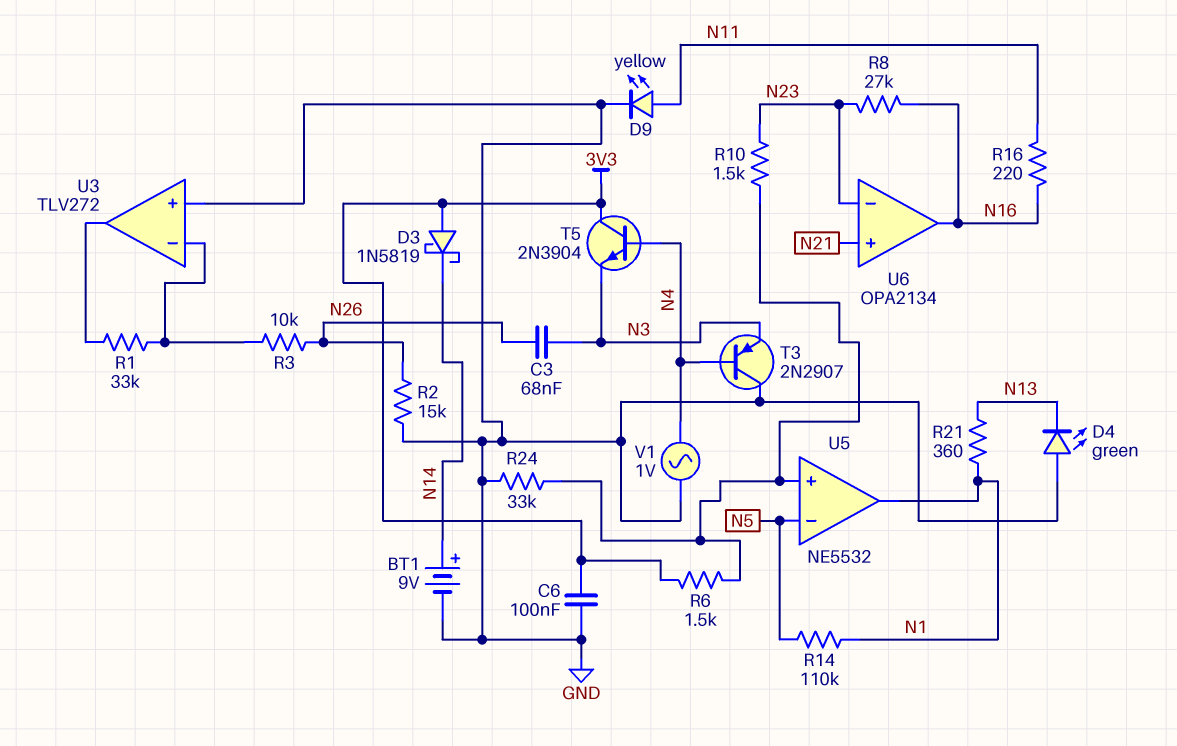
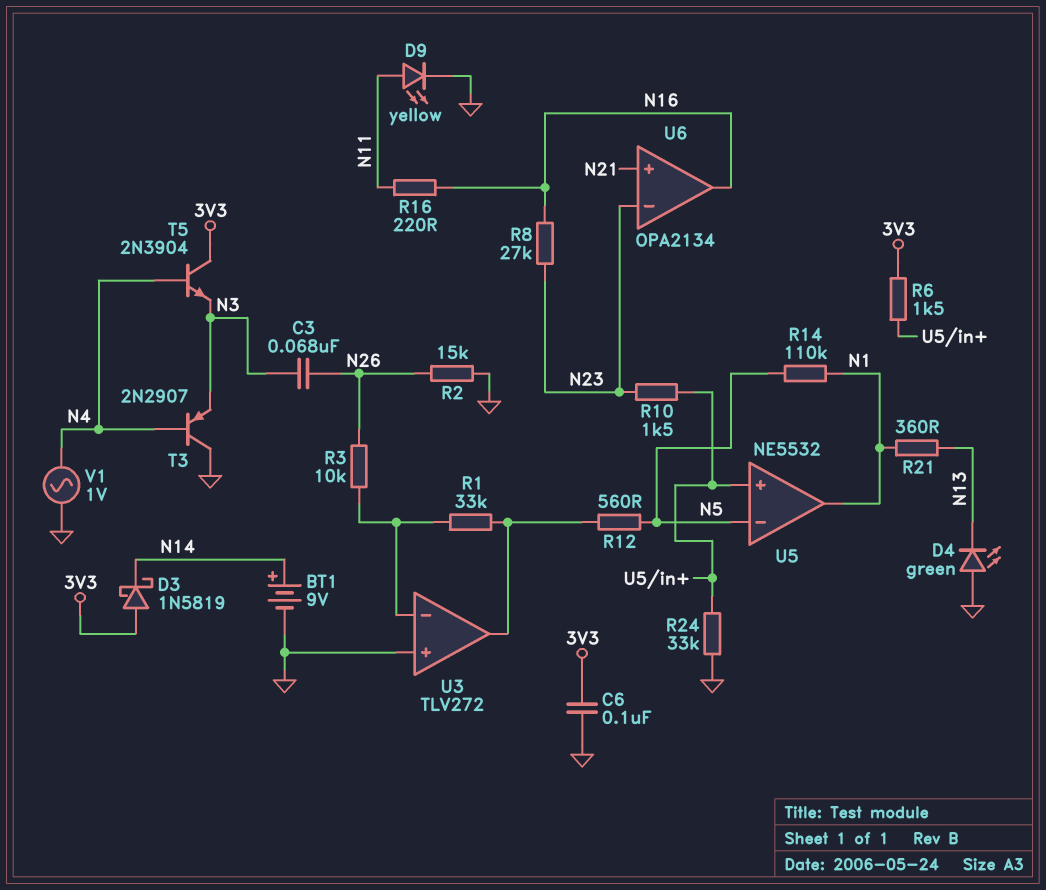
R12: none -> 560 (N5, U3/out)

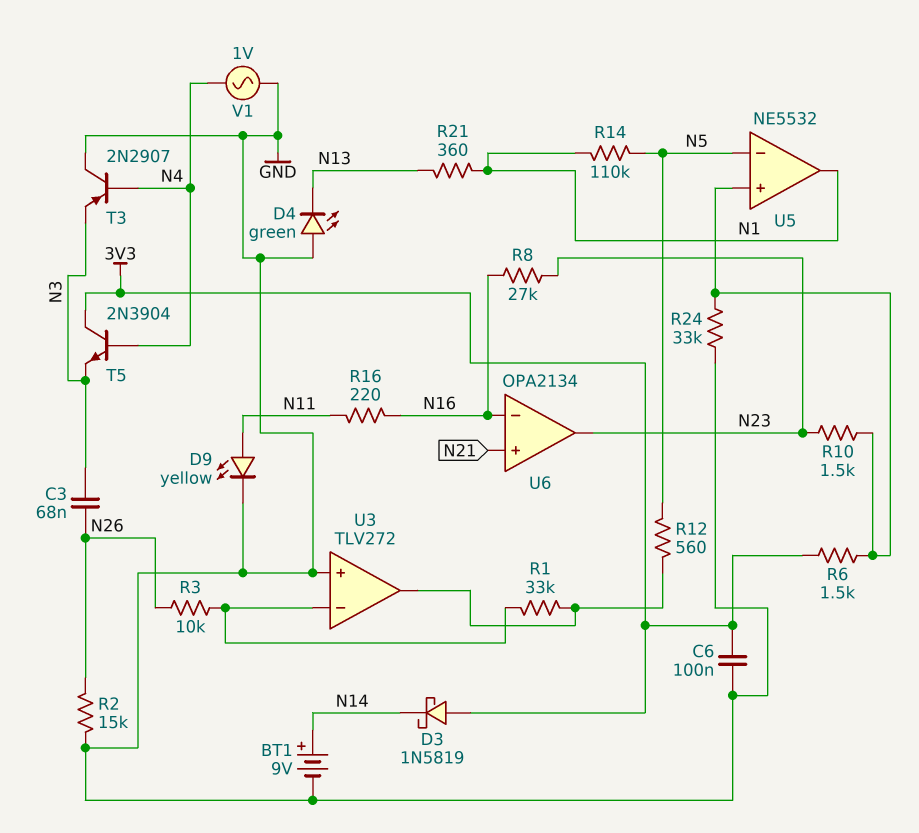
U6 pin in-: N23 -> N16
U6 pin out: N16 -> N23

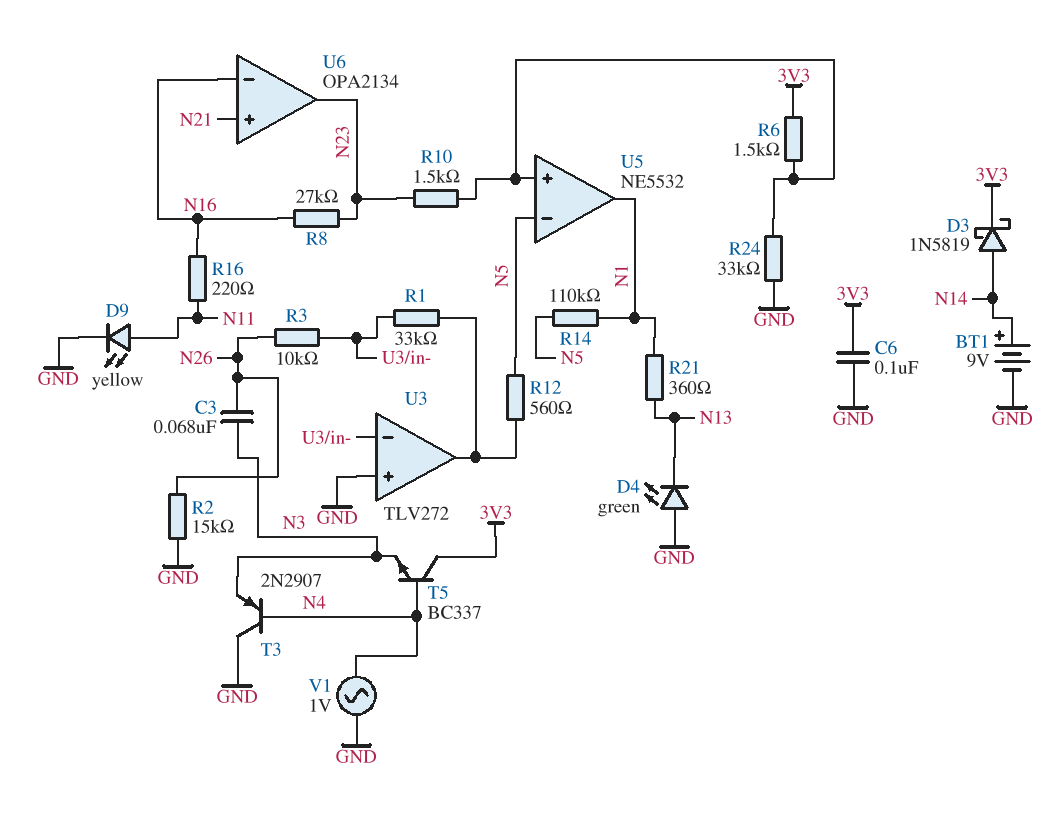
D3: schottky 1N5819 (A 3V3, K N14) -> schottky 1N5819 (A N14, K 3V3)
T5: NPN 2N3904 (B N4, C 3V3, E N3) -> NPN BC337 (B N4, C 3V3, E N3)

